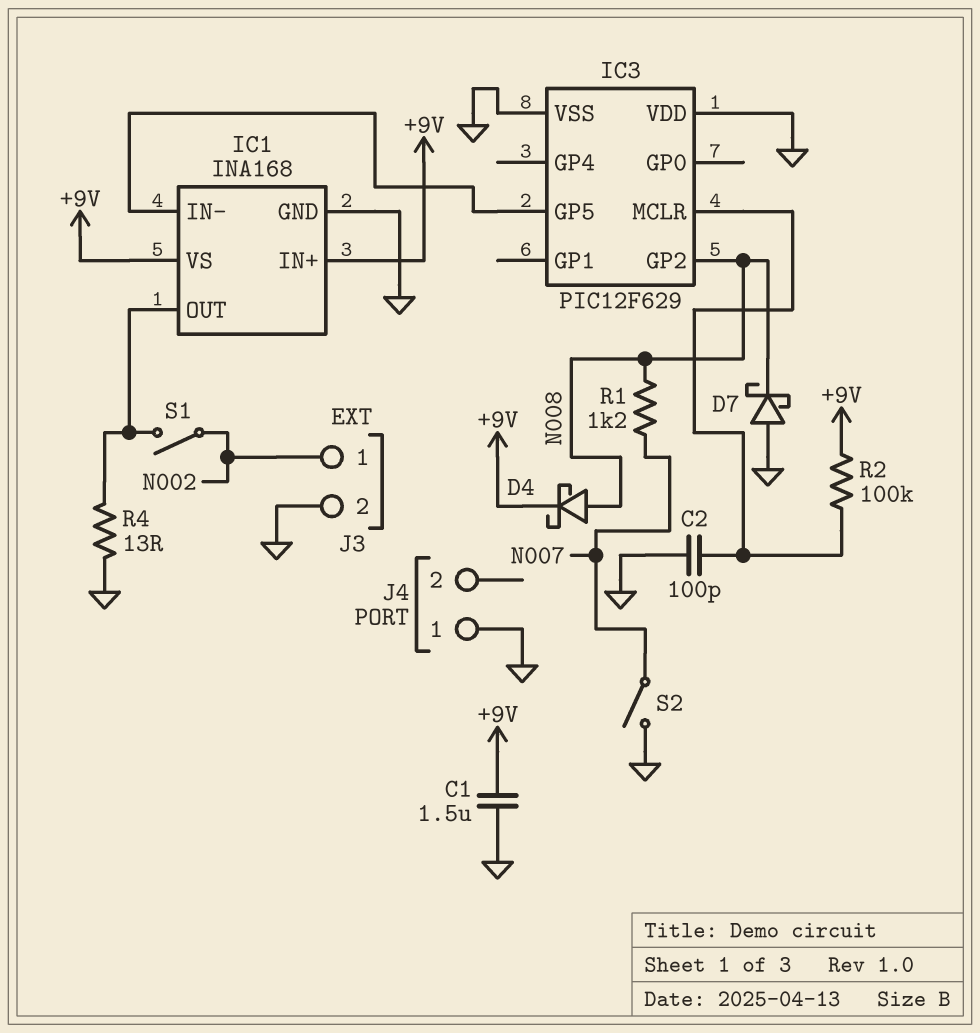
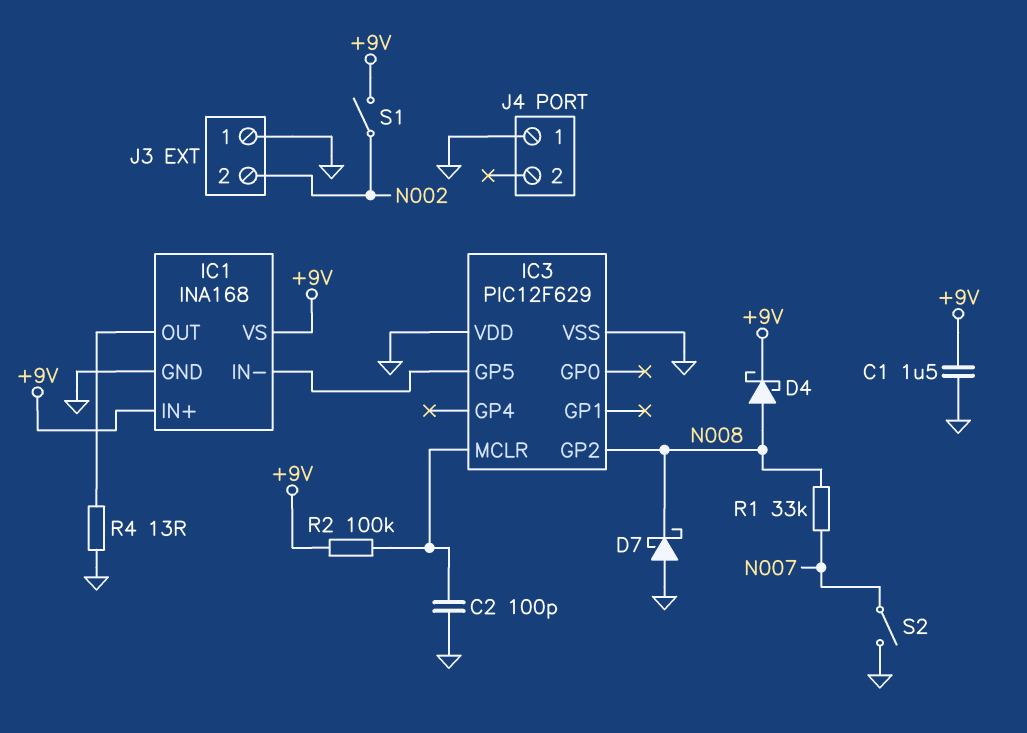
J3 pin 1: N002 -> GND
J3 pin 2: GND -> N002
R1: 1.2k (N007, N008) -> 33k (N007, N008)
S1: switch (IC1/OUT, N002) -> switch (+9V, N002)

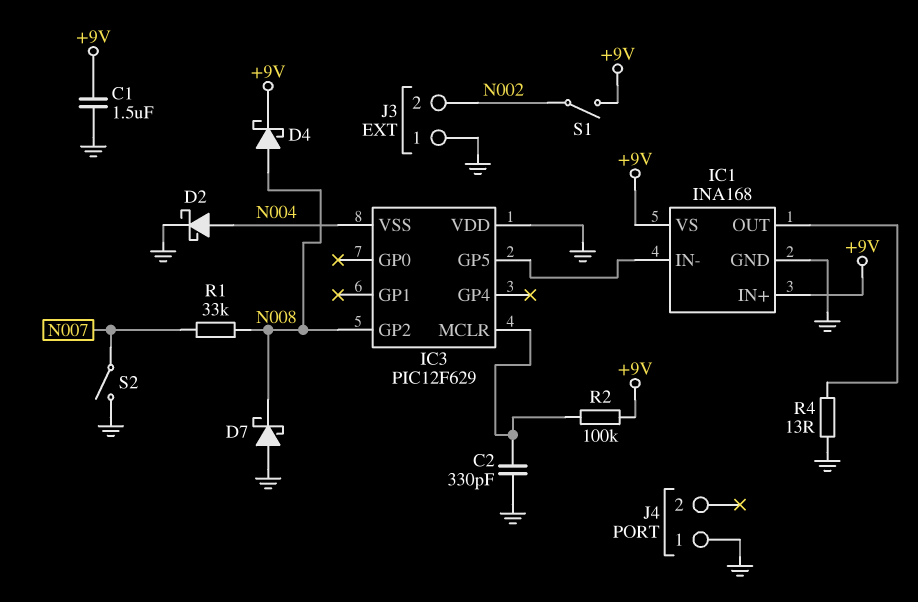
C2: 100pF (GND, IC3/MCLR) -> 330pF (GND, IC3/MCLR)
D2: none -> schottky (A N004, K GND)
IC3 pin VSS: GND -> N004

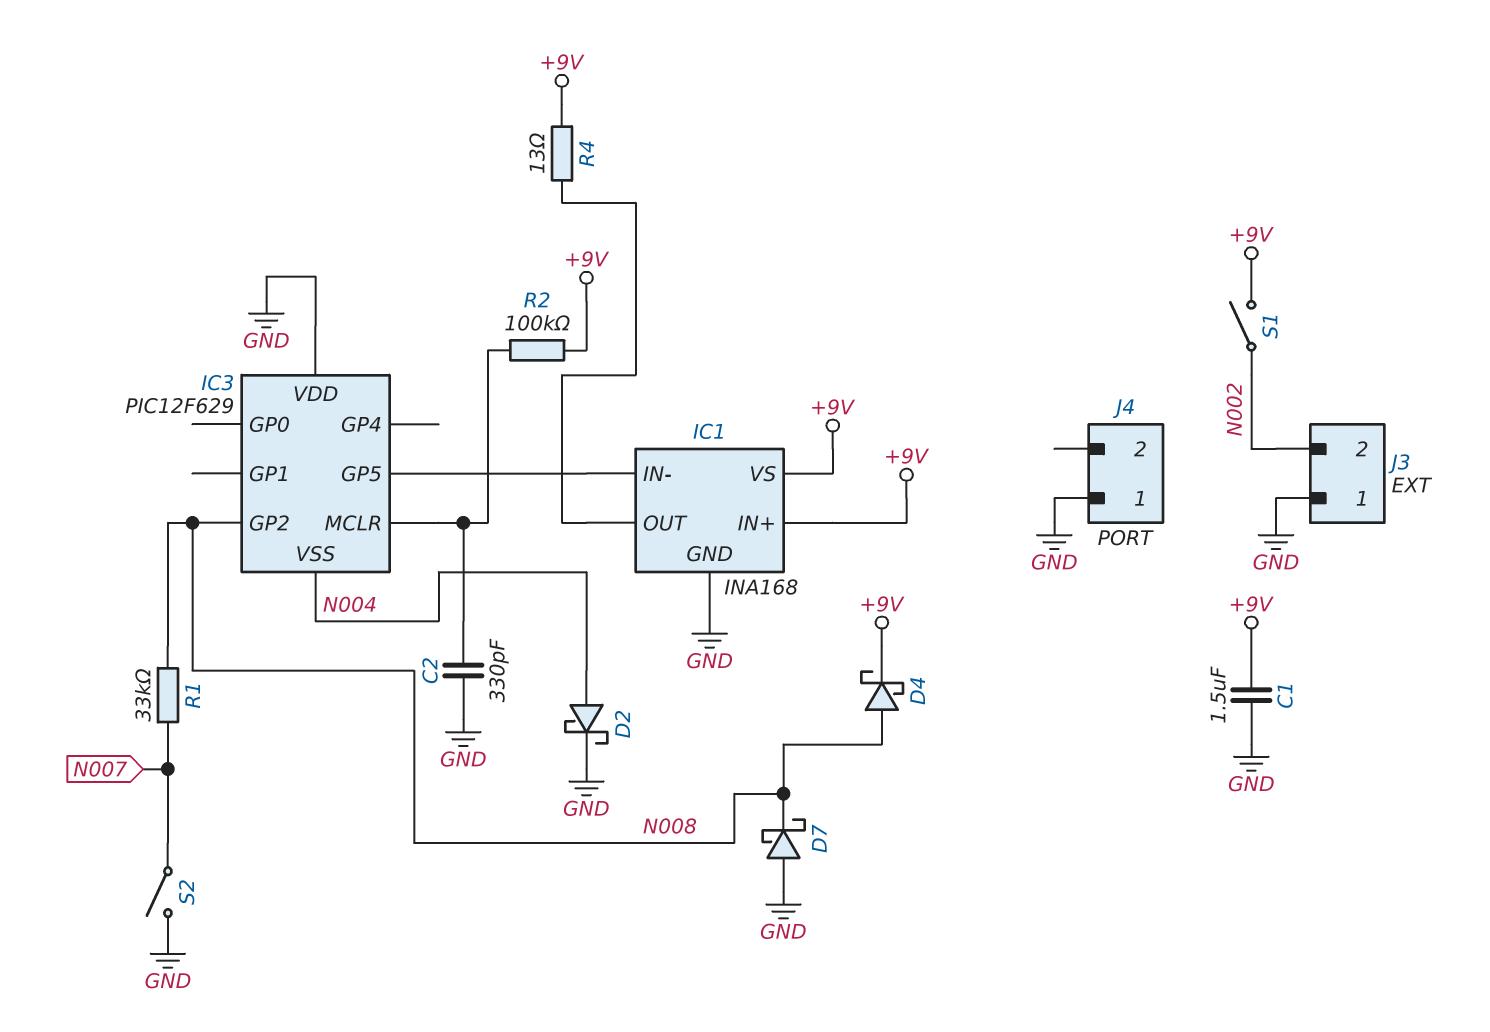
R4: 13 (GND, IC1/OUT) -> 13 (+9V, IC1/OUT)

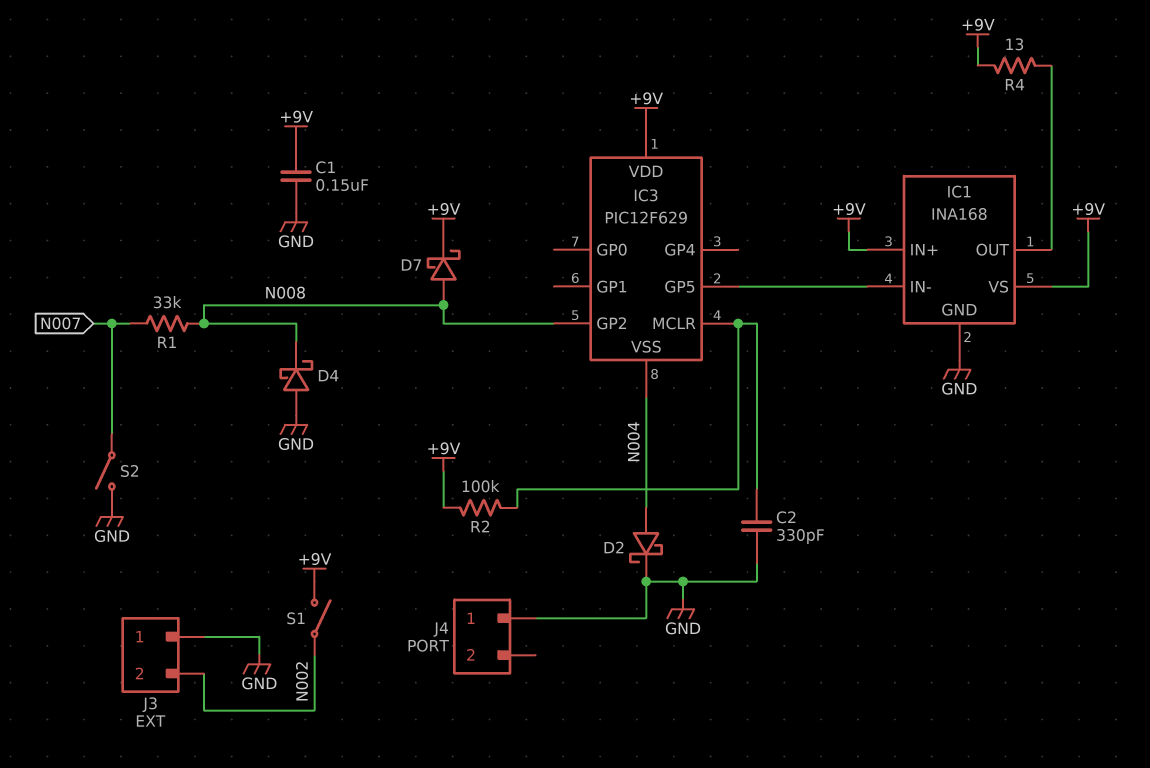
C1: 1.5uF (+9V, GND) -> 150nF (+9V, GND)
D4: schottky (A N008, K +9V) -> schottky (A GND, K N008)
D7: schottky (A GND, K N008) -> schottky (A N008, K +9V)
IC3 pin VDD: GND -> +9V

